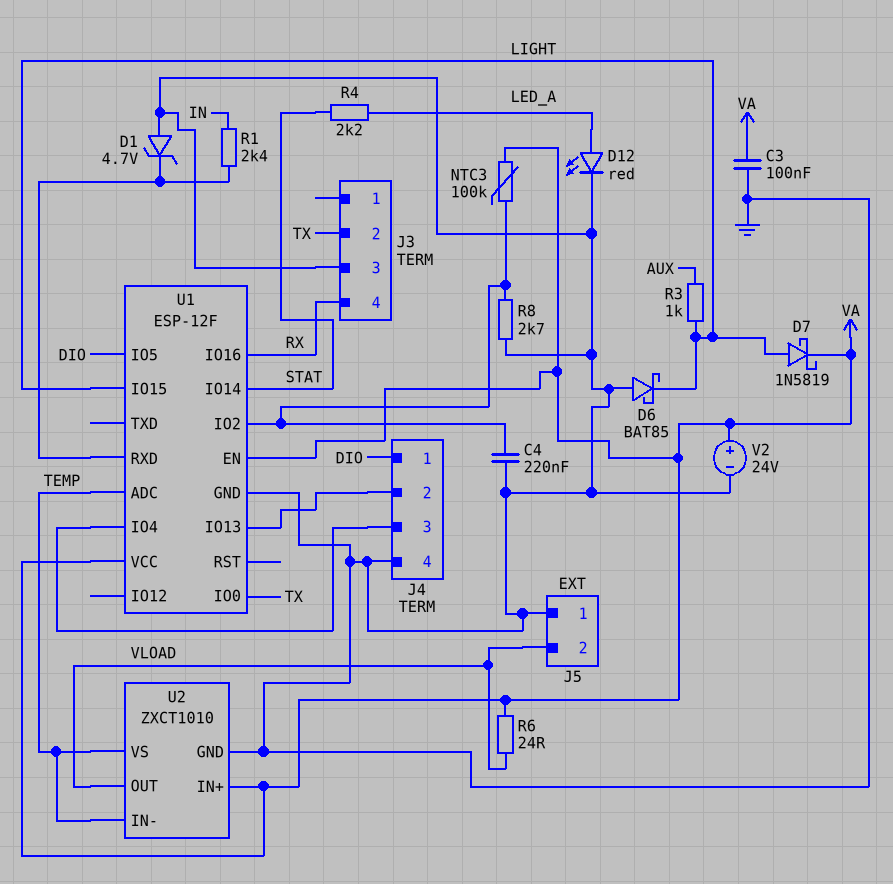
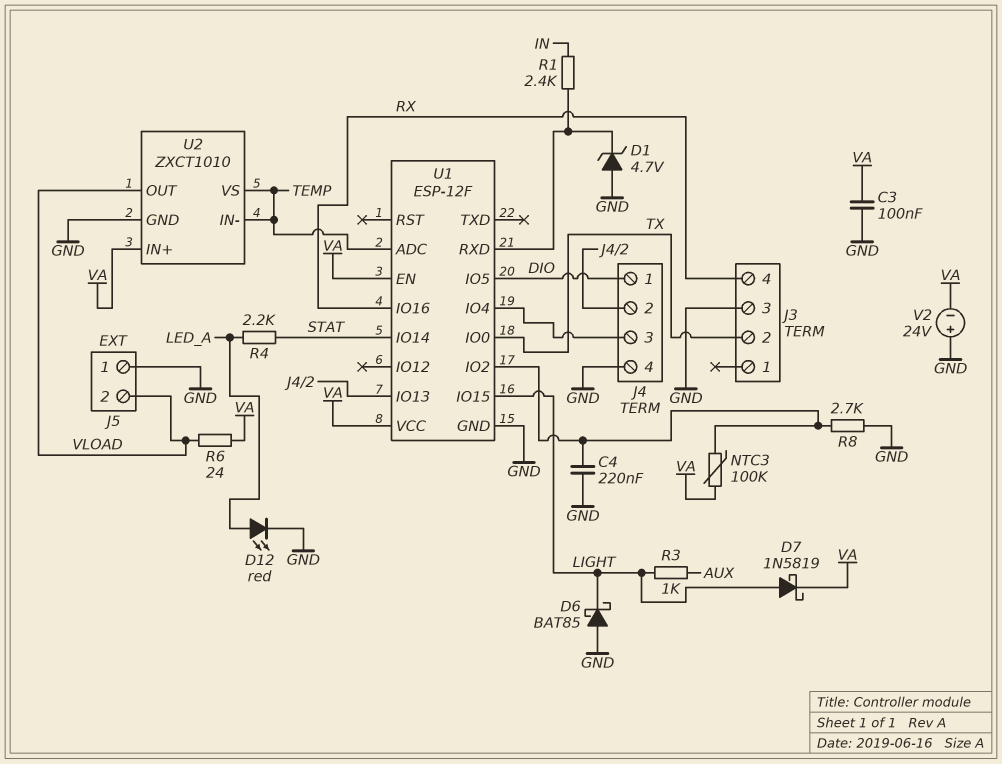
V2: 24V (plus VA, minus GND) -> 24V (plus GND, minus VA)

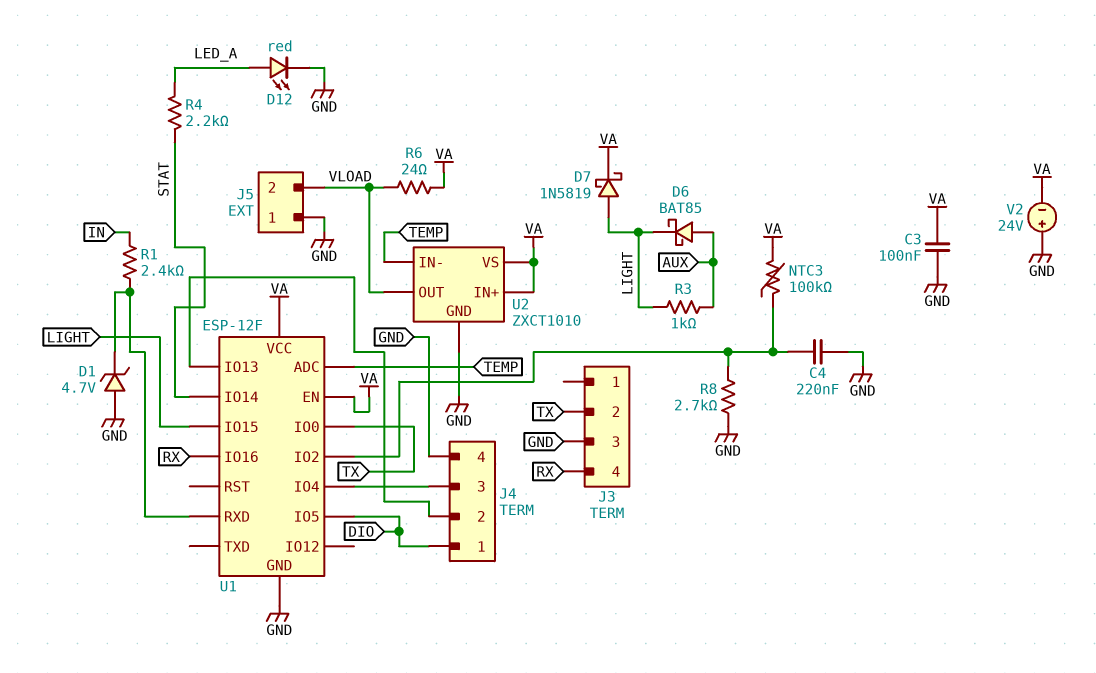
D6: schottky BAT85 (A GND, K LIGHT) -> schottky BAT85 (A AUX, K LIGHT)
U2 pin VS: TEMP -> VA

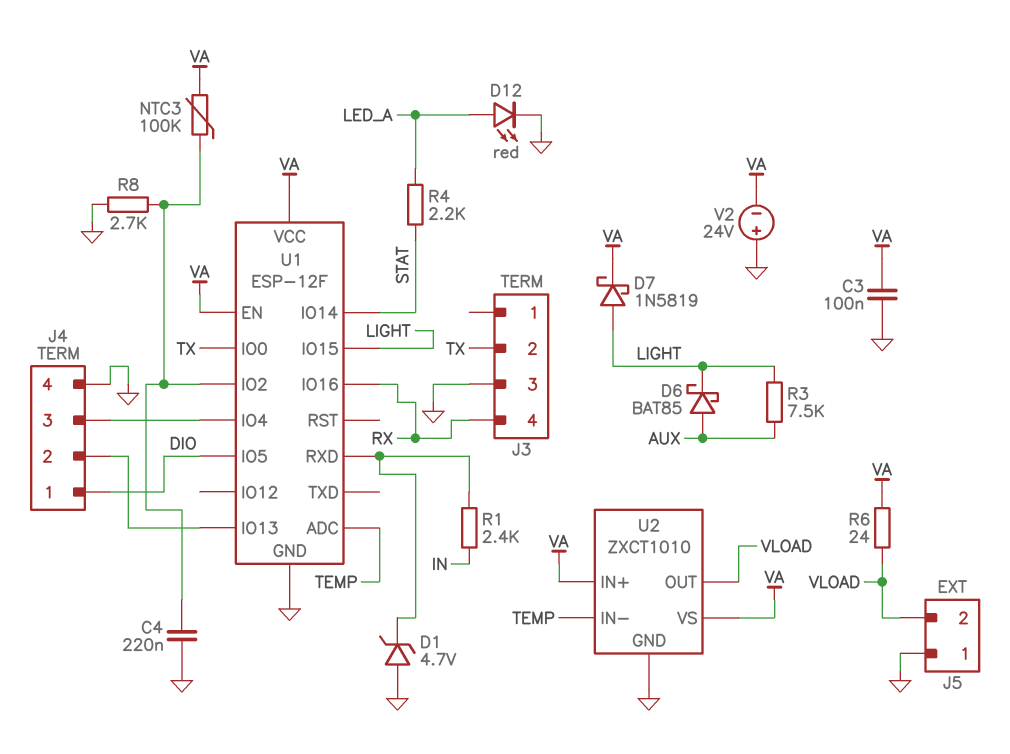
R3: 1k (AUX, LIGHT) -> 7.5k (AUX, LIGHT)

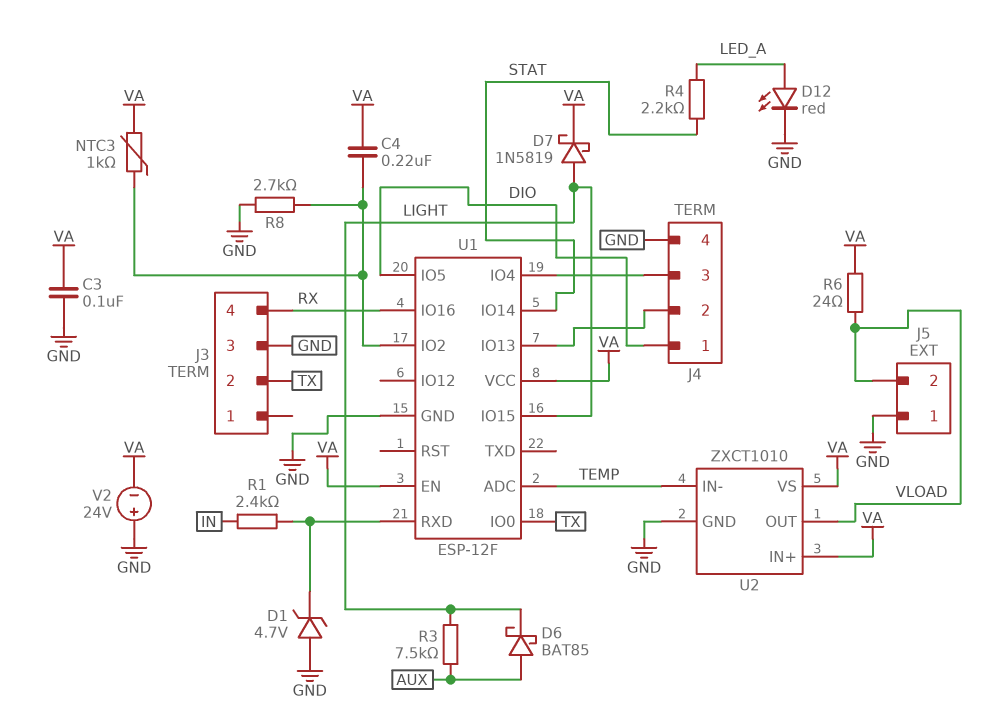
C4: 220nF (GND, U1/IO2) -> 220nF (U1/IO2, VA)
NTC3: 100k (U1/IO2, VA) -> 1k (U1/IO2, VA)

